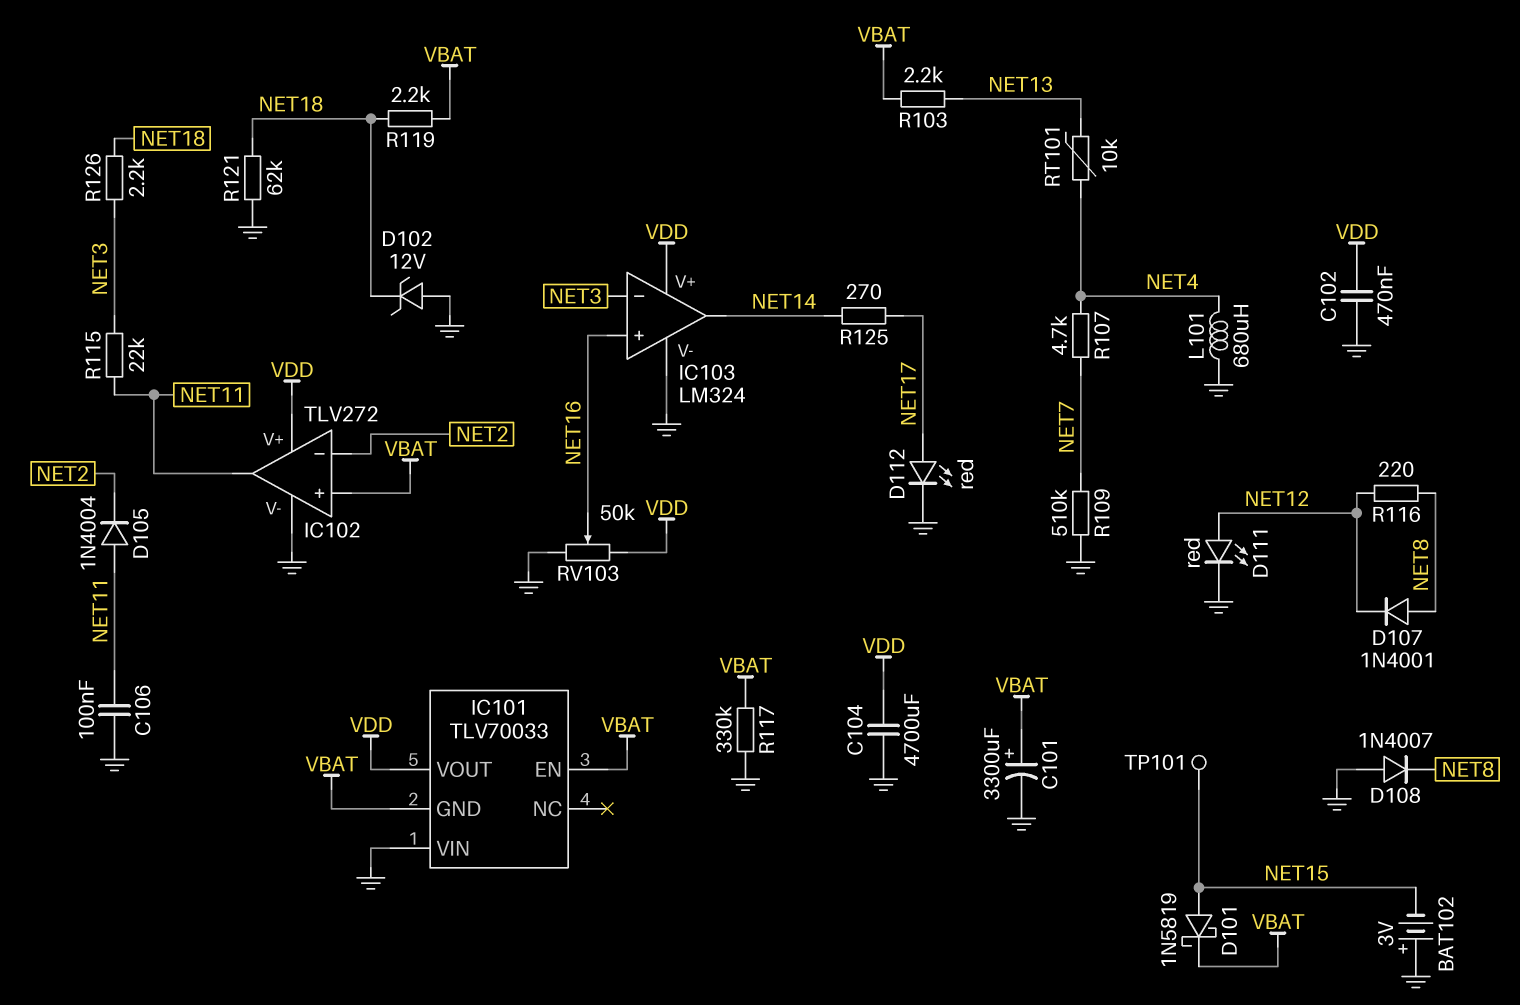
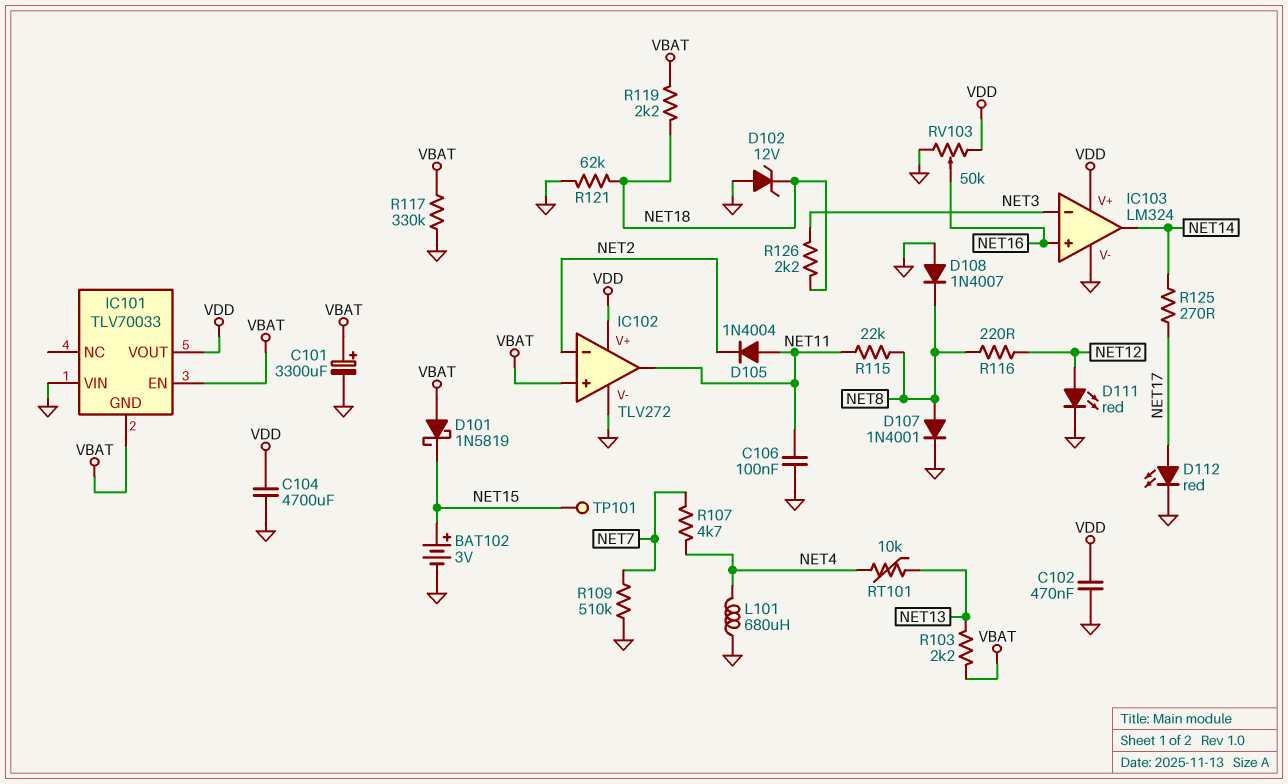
BAT102: 3V (plus GND, minus NET15) -> 3V (plus NET15, minus GND)
D101: schottky 1N5819 (A NET15, K VBAT) -> schottky 1N5819 (A VBAT, K NET15)
D107: diode 1N4001 (A NET8, K NET12) -> diode 1N4001 (A NET8, K GND)
R115: 22k (NET3, NET11) -> 22k (NET8, NET11)

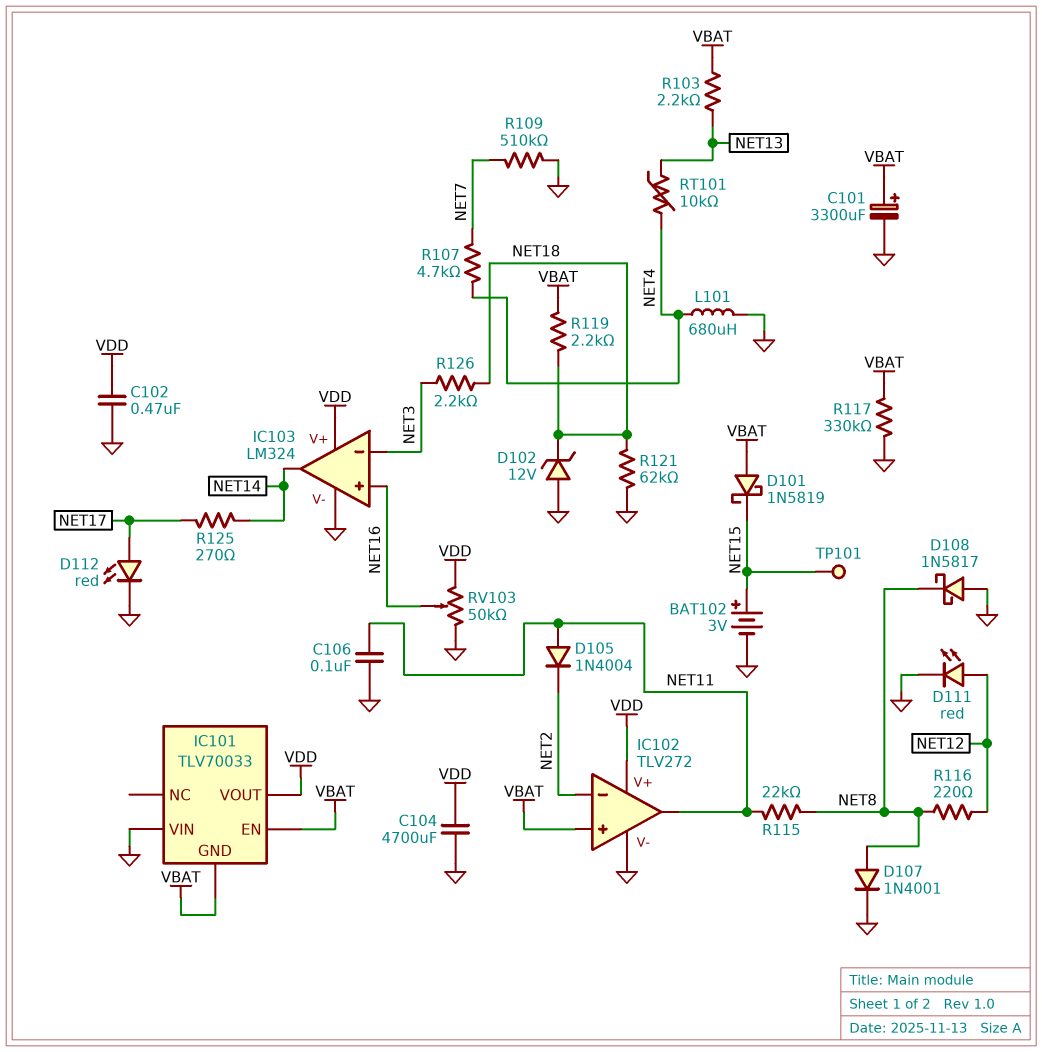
D108: diode 1N4007 (A GND, K NET8) -> schottky 1N5817 (A GND, K NET8)

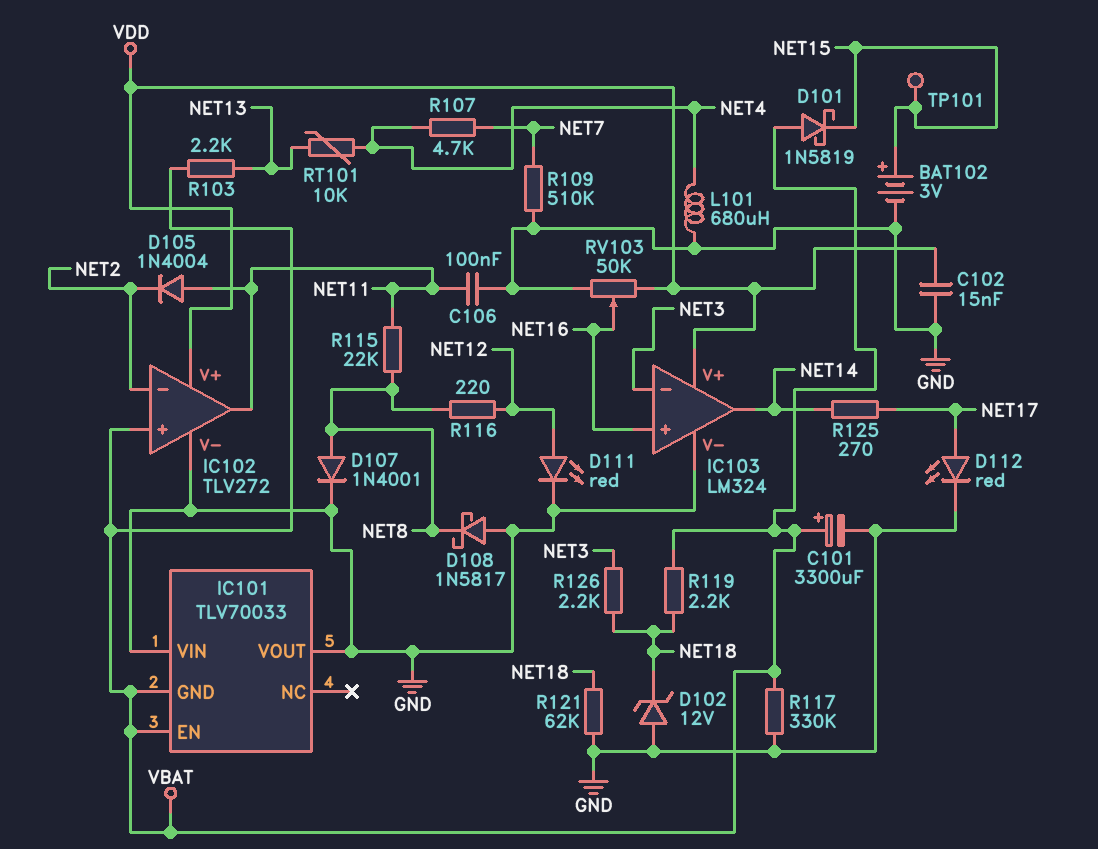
C102: 470nF (GND, VDD) -> 15nF (GND, VDD)
C104: 4700uF (GND, VDD) -> none
IC101 pin VOUT: VDD -> GND

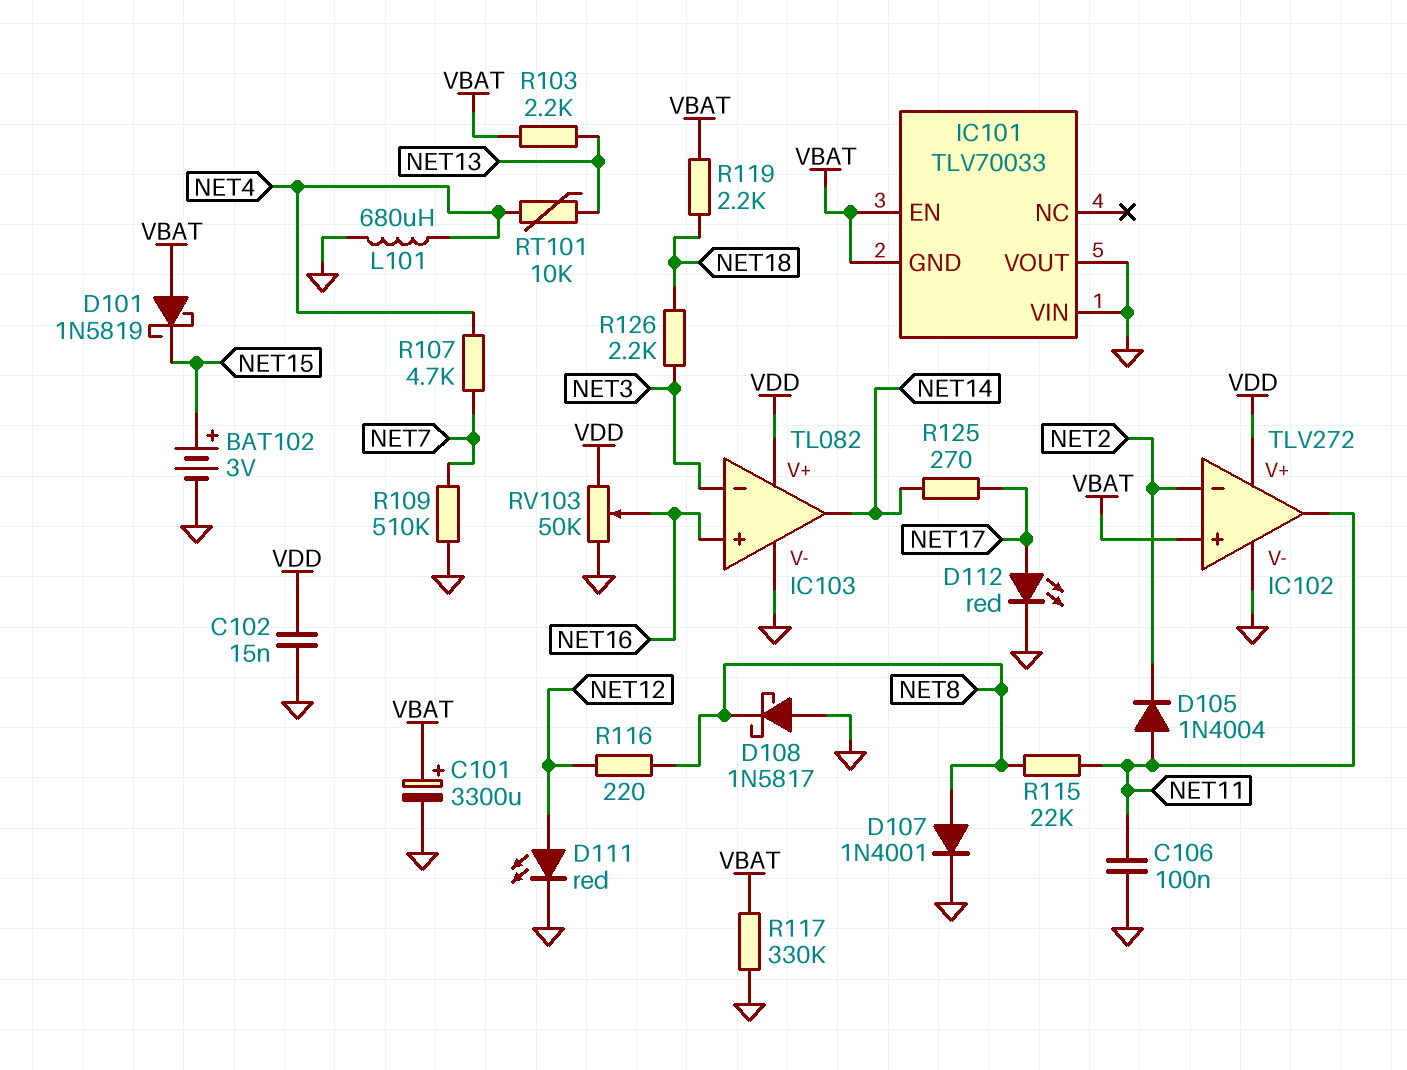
D102: zener 12V (A GND, K NET18) -> none
IC103: LM324 -> TL082
R121: 62k (GND, NET18) -> none
TP101: test point (NET15) -> none

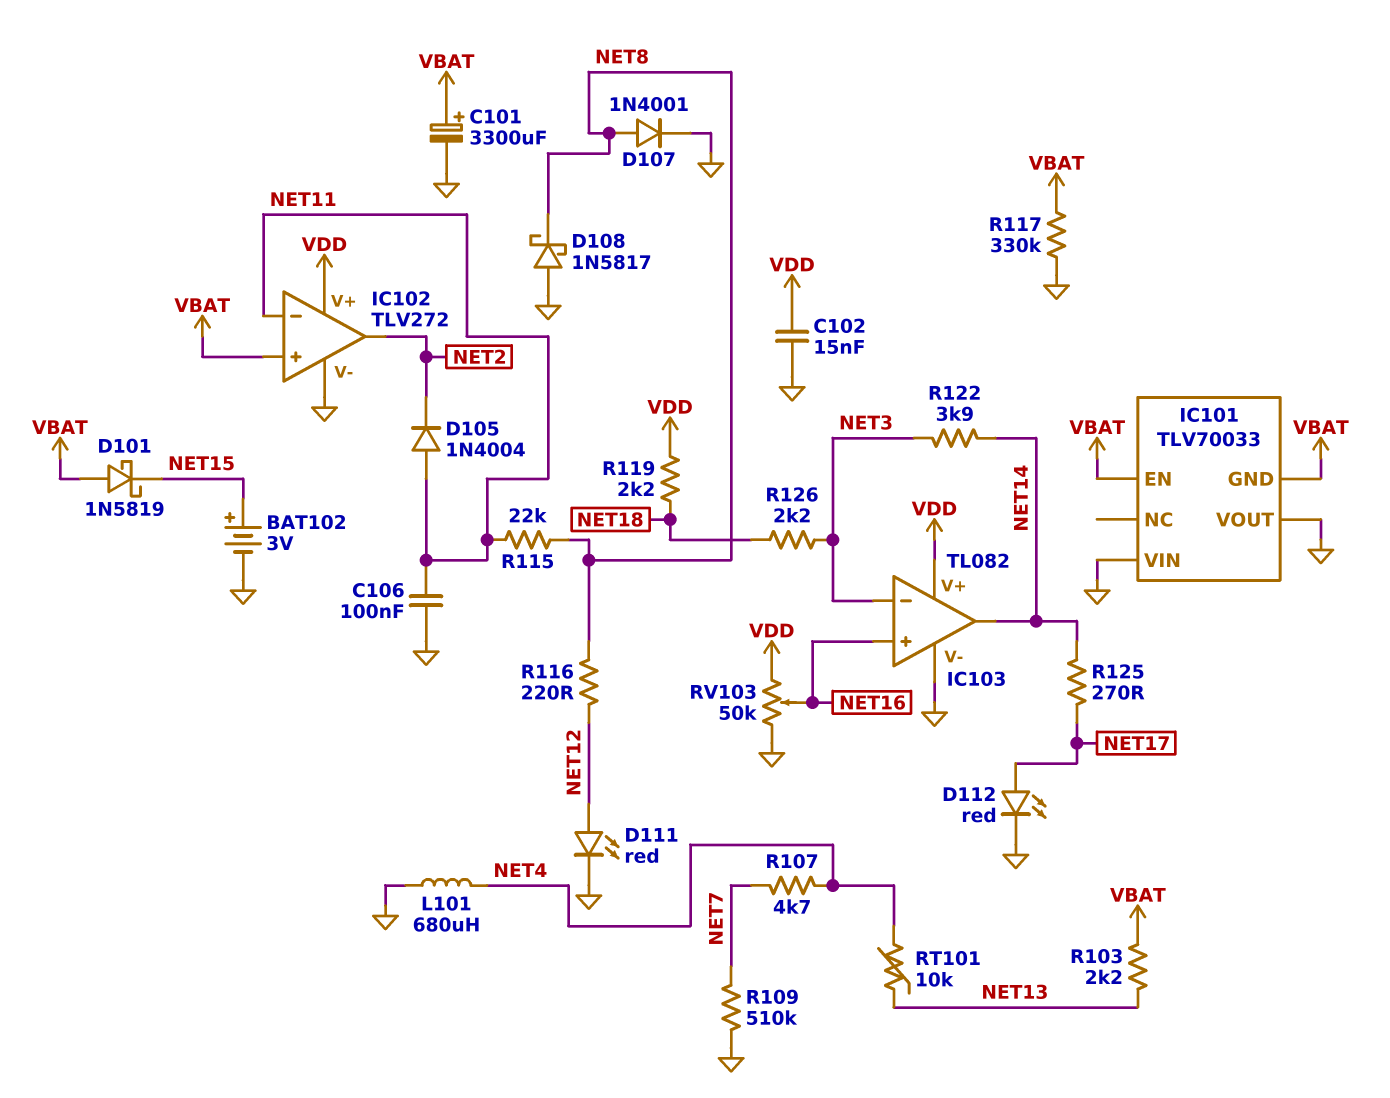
IC102 pin in-: NET2 -> NET11
IC102 pin out: NET11 -> NET2
R119: 2.2k (NET18, VBAT) -> 2.2k (NET18, VDD)
R122: none -> 3.9k (NET3, NET14)

